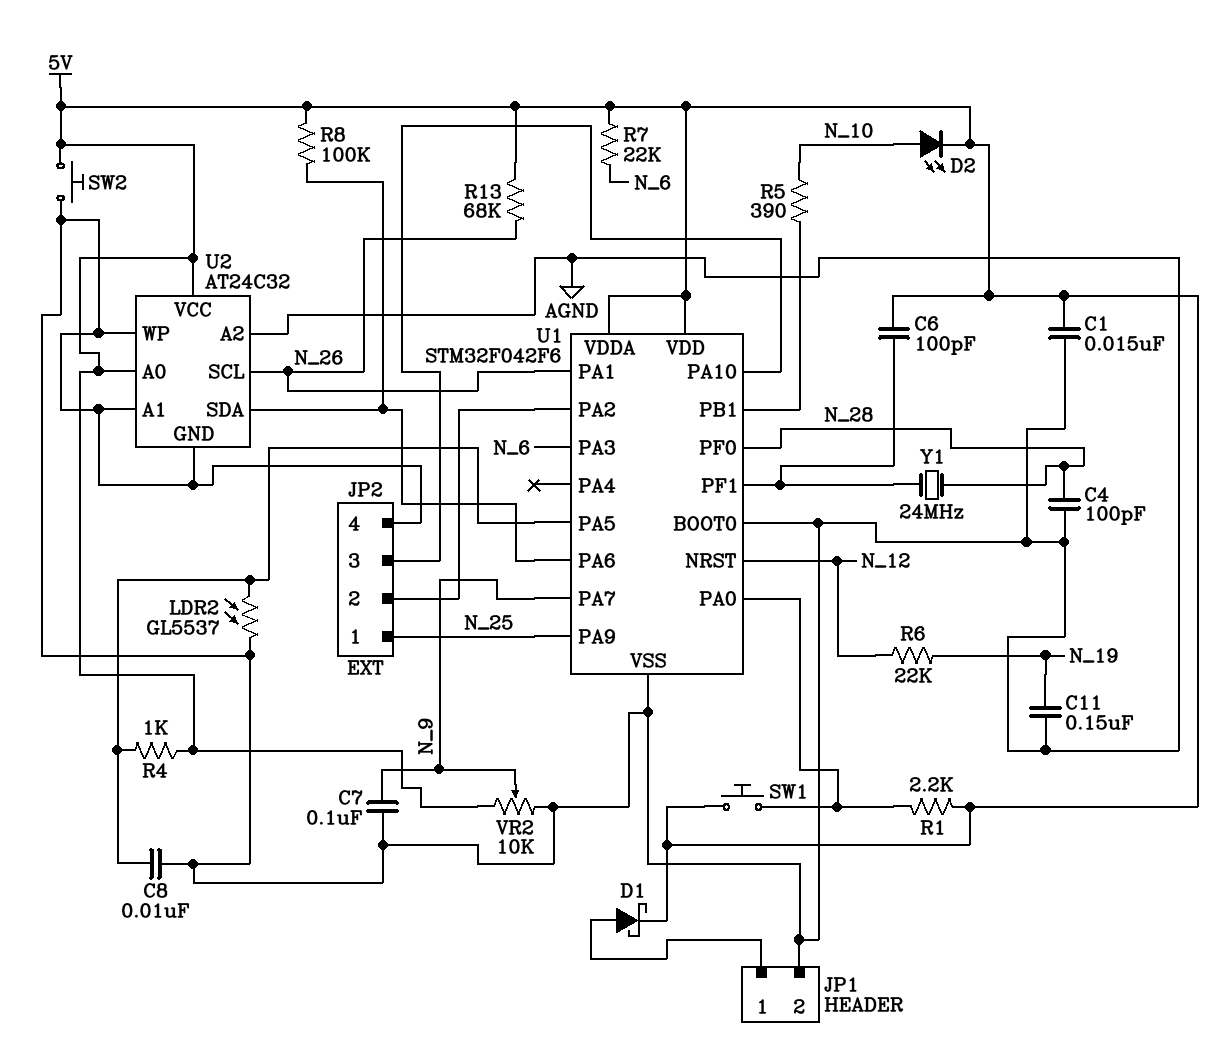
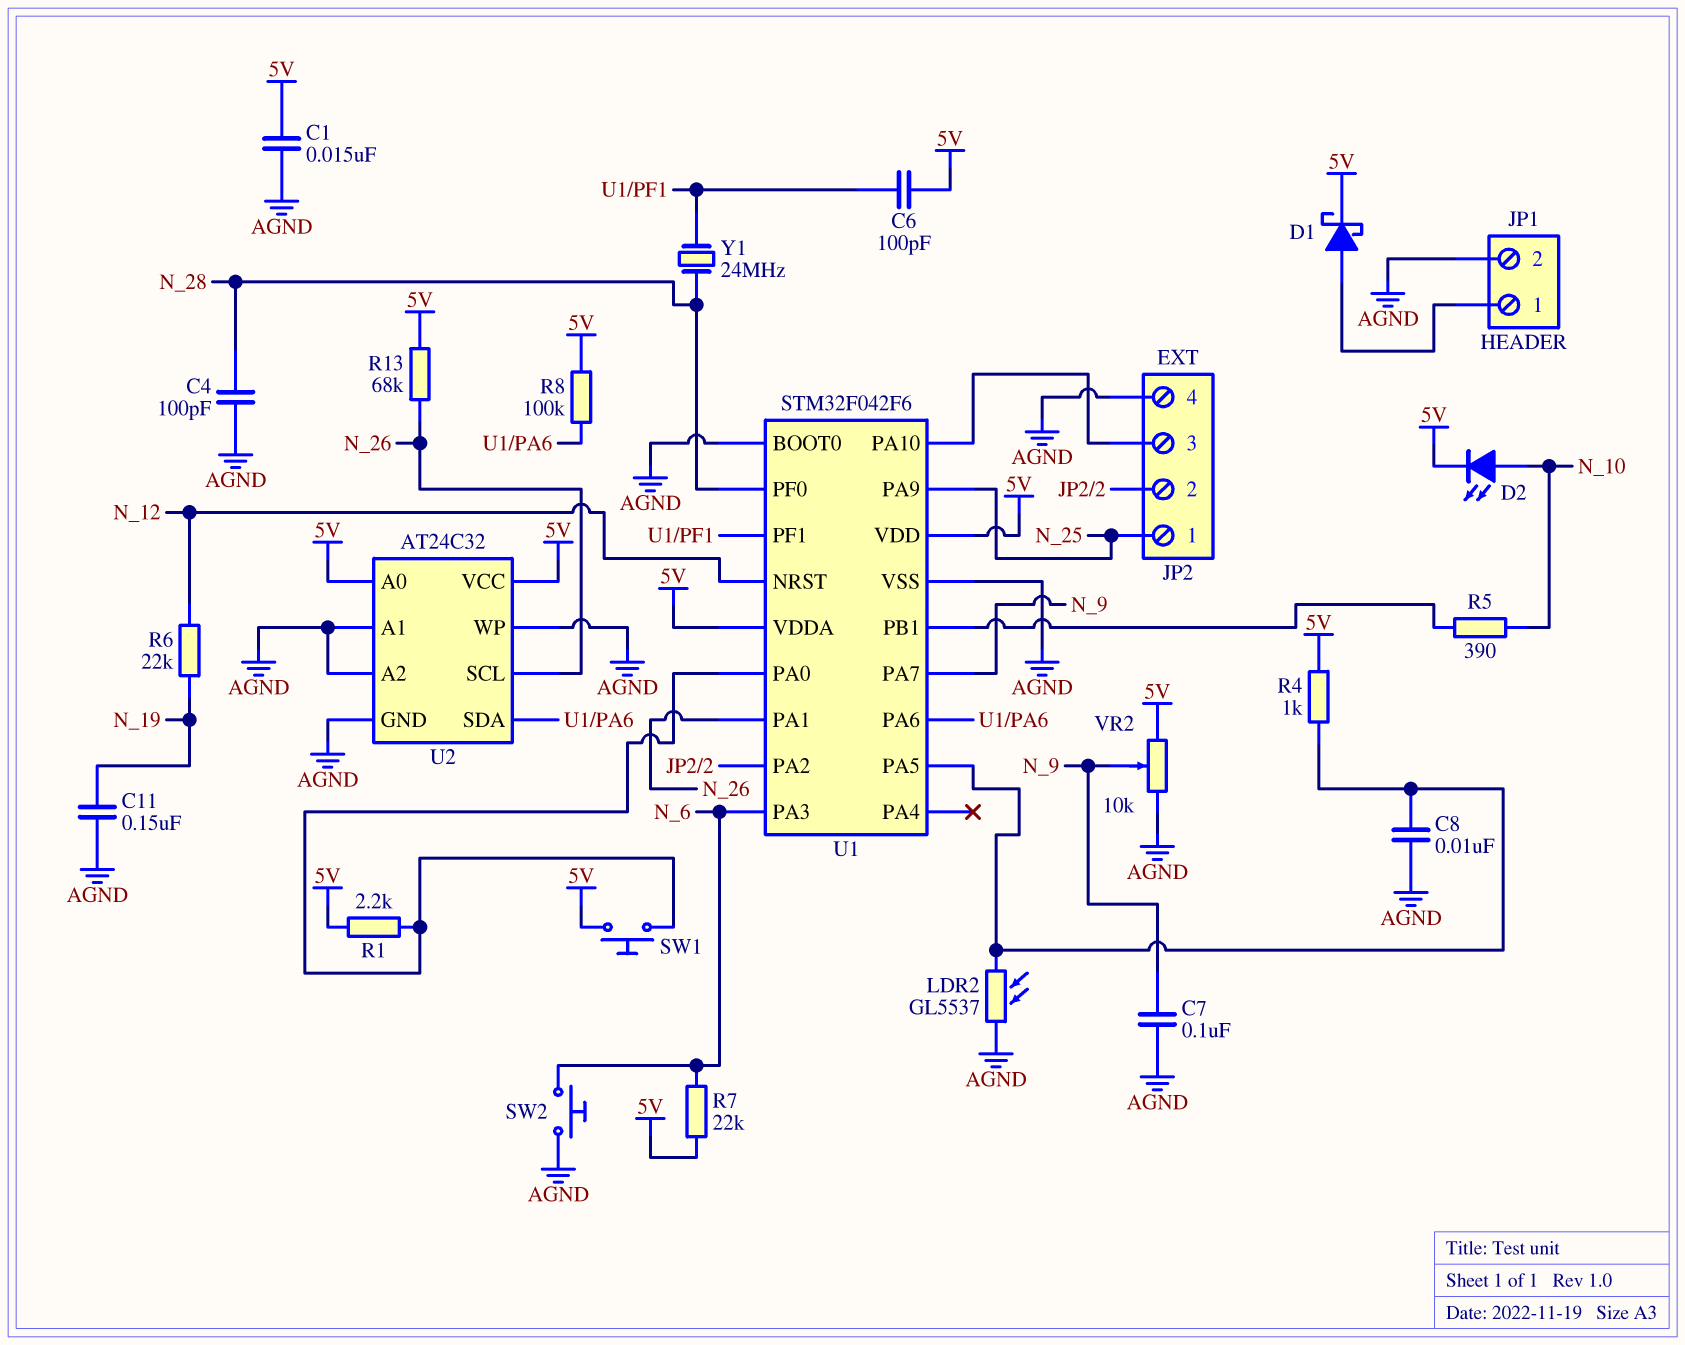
SW2: button (5V, AGND) -> button (AGND, N_6)

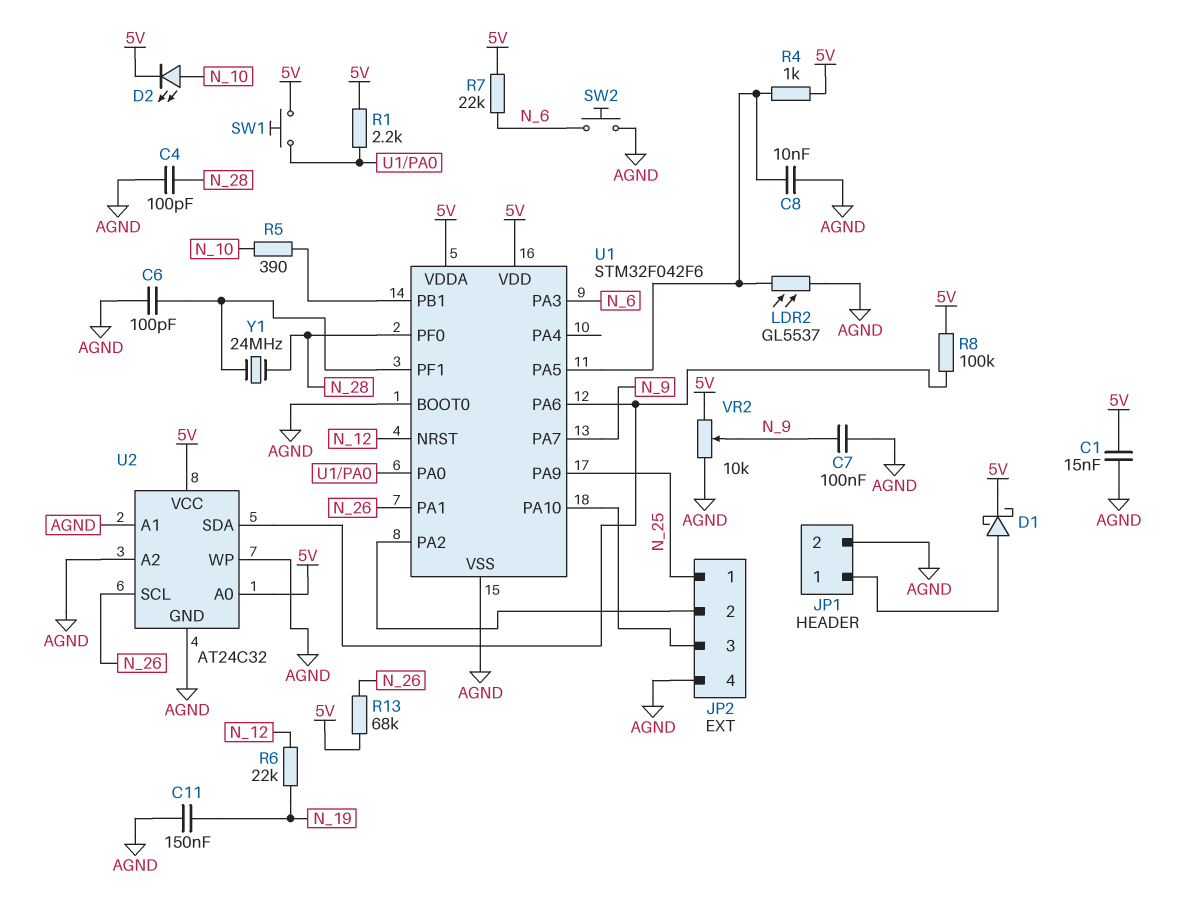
C6: 100pF (5V, U1/PF1) -> 100pF (AGND, U1/PF1)

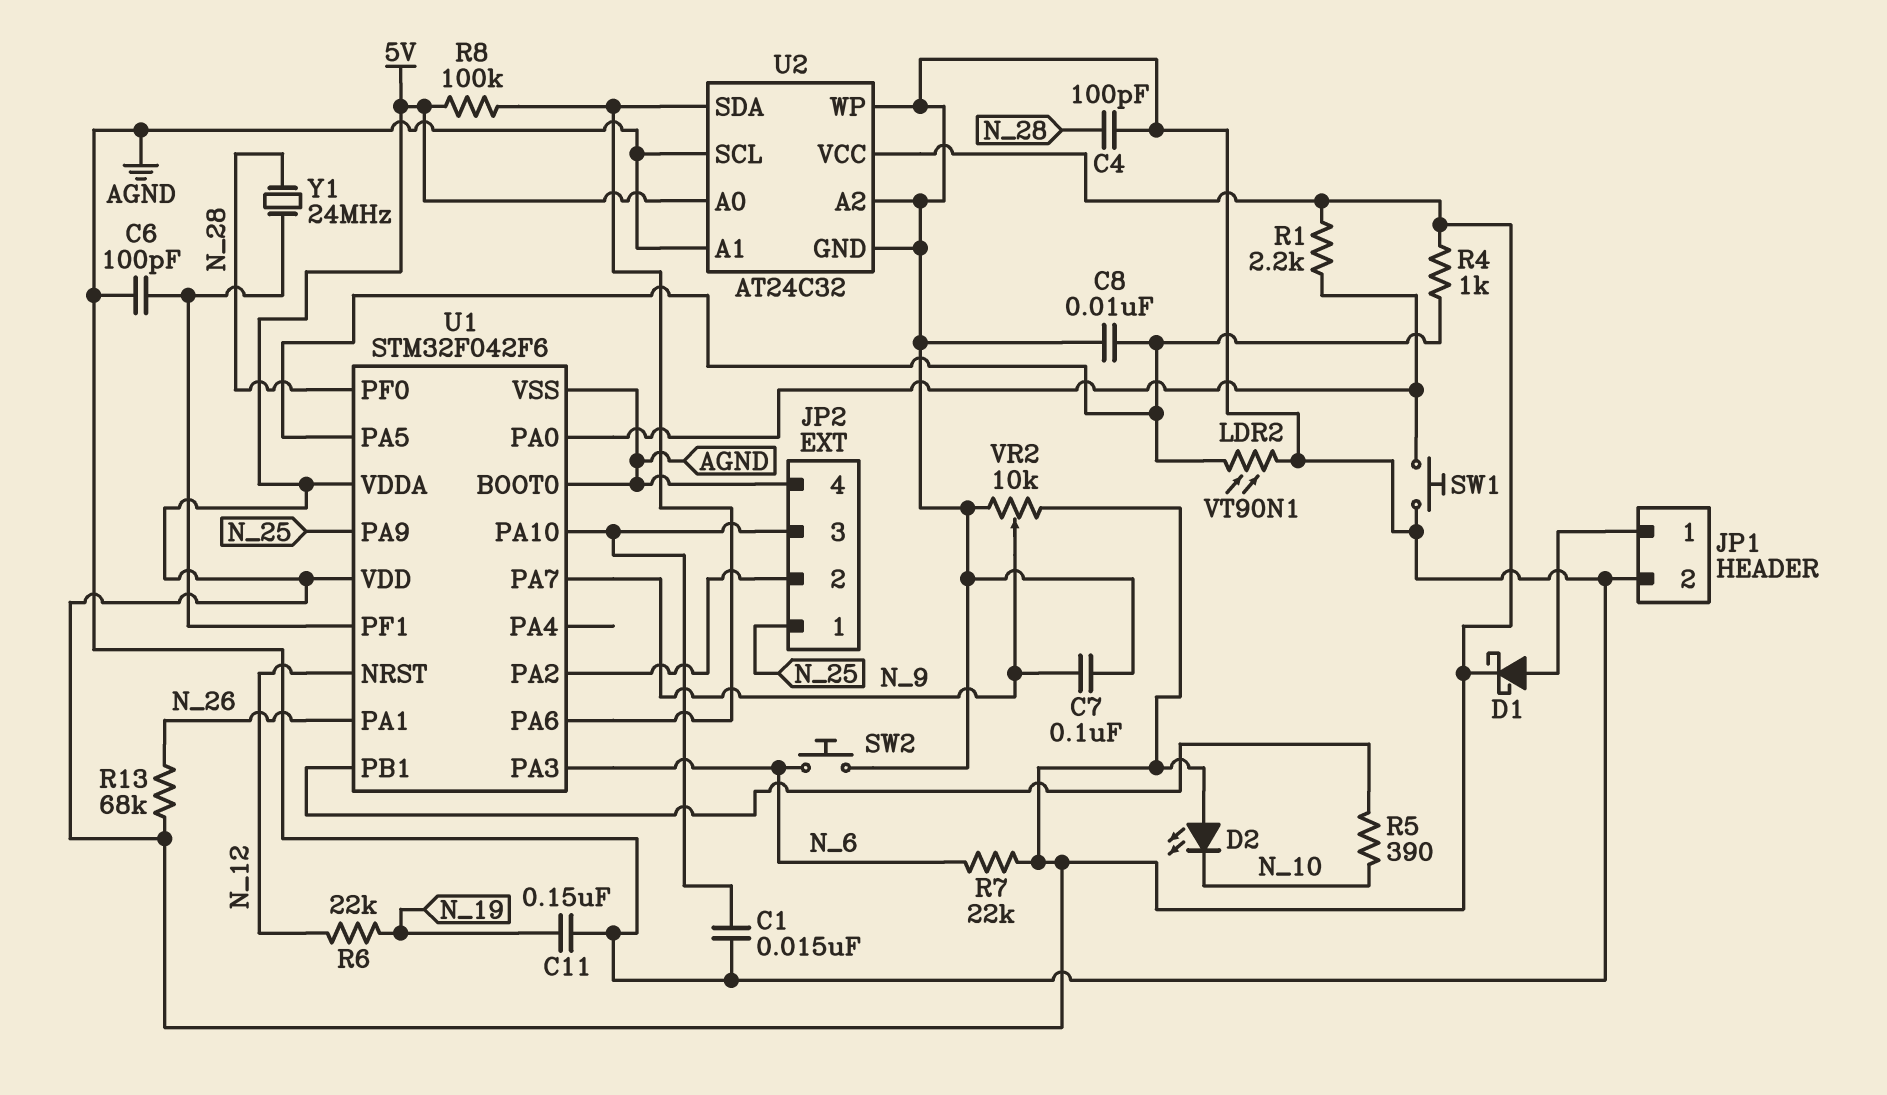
C1: 15nF (5V, AGND) -> 15nF (AGND, JP2/3)
D2: LED (A N_10, K 5V) -> LED (A 5V, K N_10)
LDR2: GL5537 (AGND, U1/PA5) -> VT90N1 (AGND, U1/PA5)
SW1: button (5V, U1/PA0) -> button (AGND, U1/PA0)
U2 pin SCL: N_26 -> AGND

